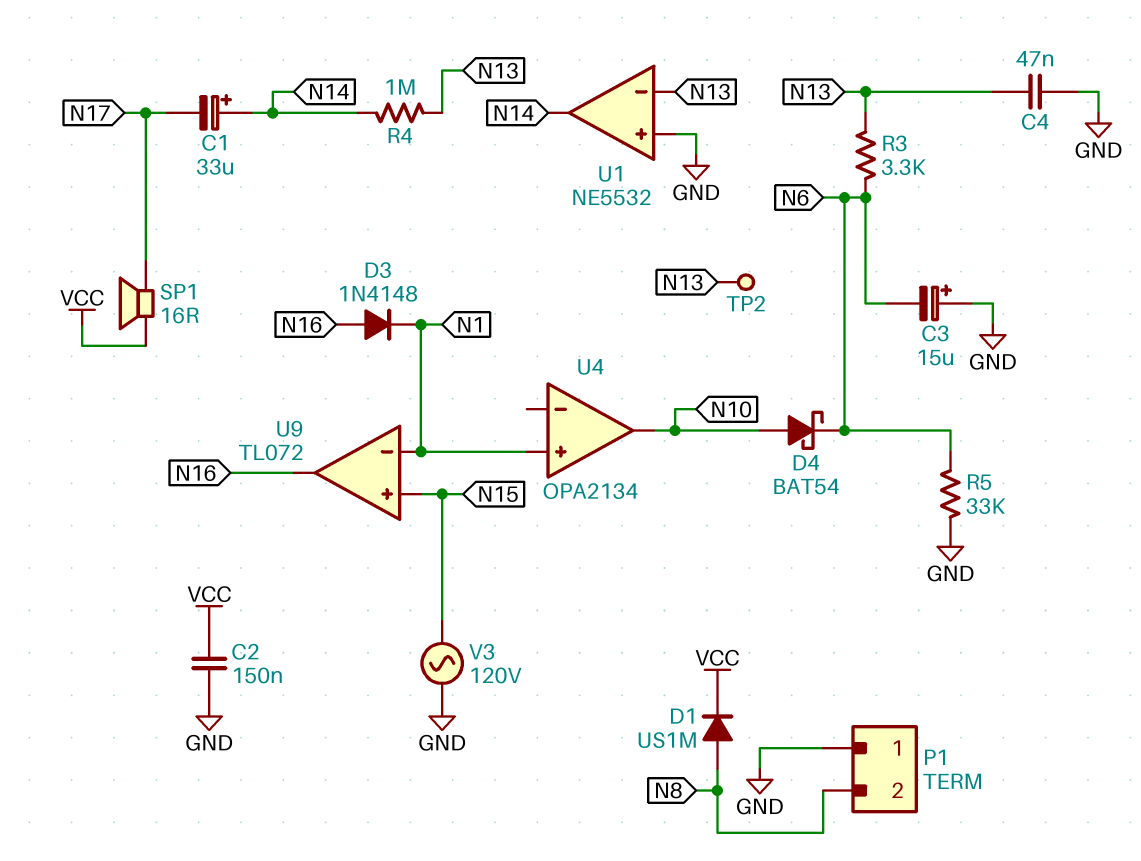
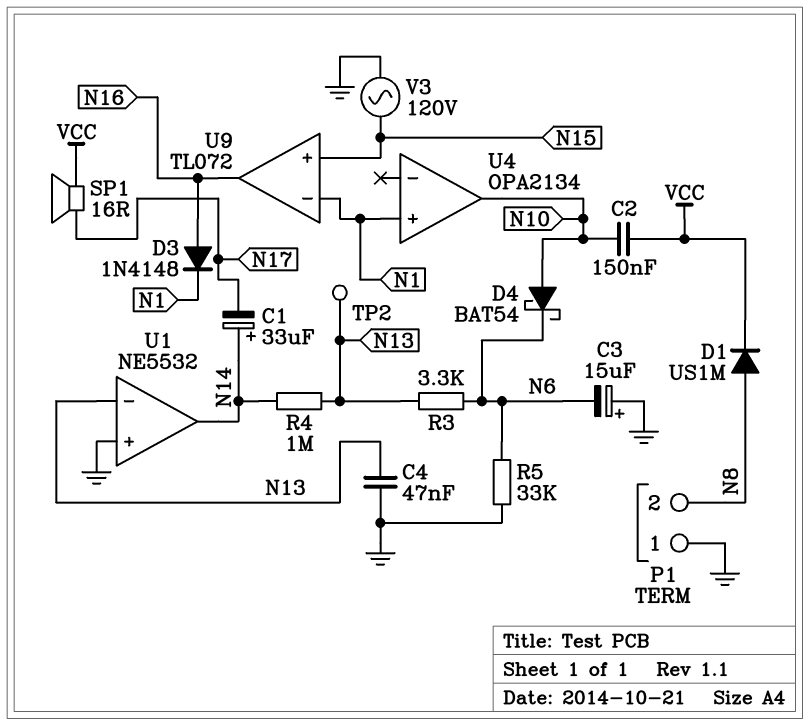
C2: 150nF (GND, VCC) -> 150nF (N10, VCC)

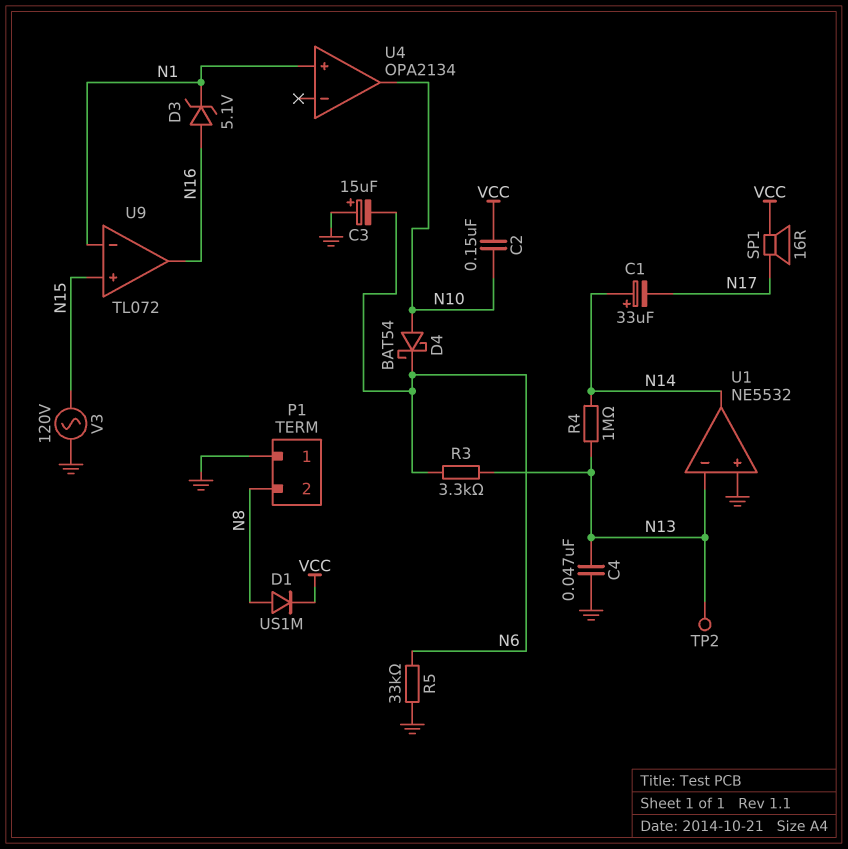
D3: diode 1N4148 (A N16, K N1) -> zener 5.1V (A N16, K N1)

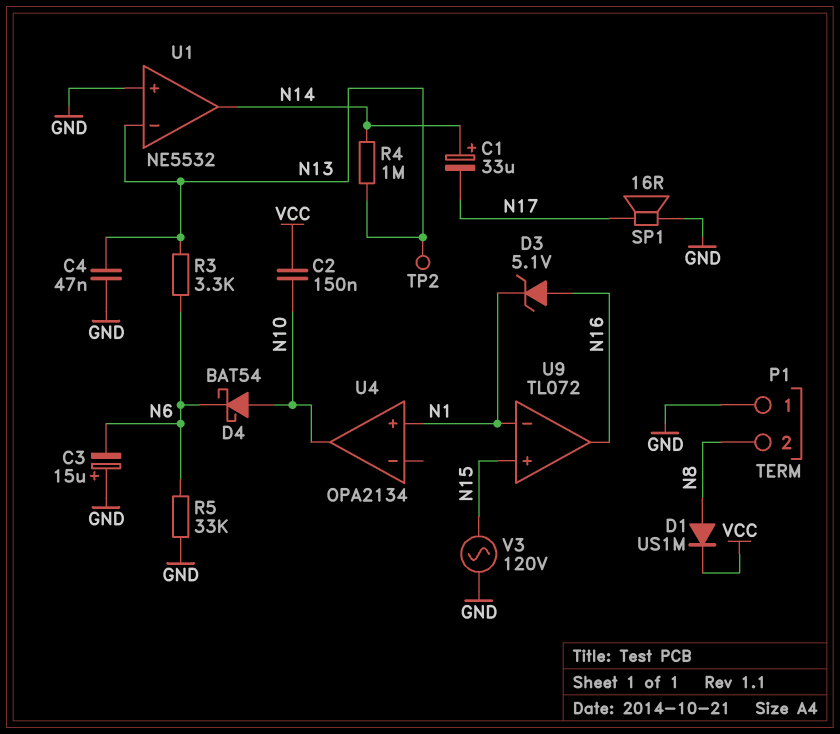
SP1: speaker 16R (N17, VCC) -> speaker 16R (GND, N17)

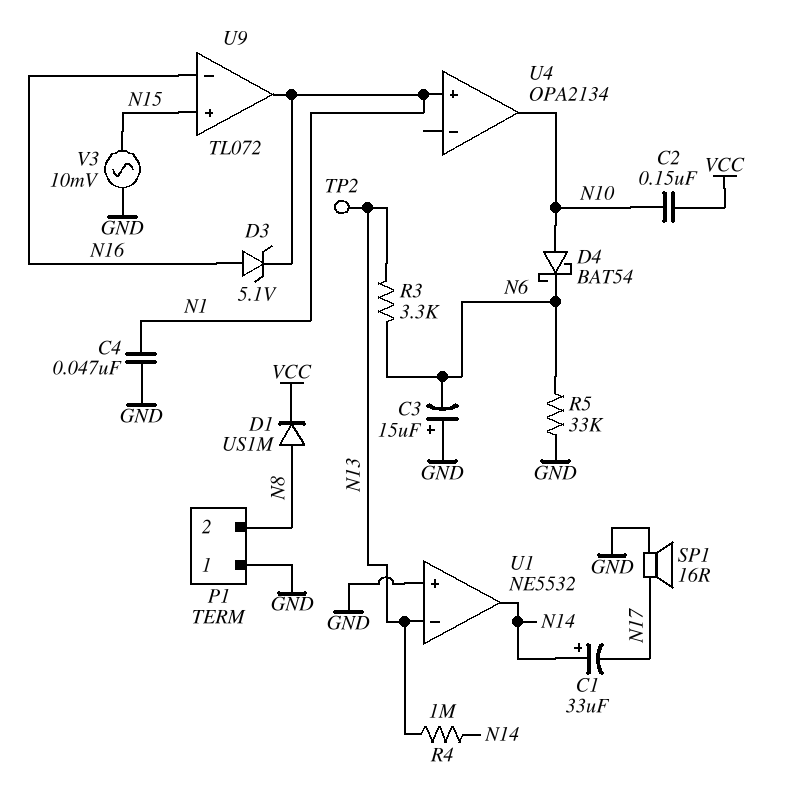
C4: 47nF (GND, N13) -> 47nF (GND, N1)
U9 pin in-: N1 -> N16
U9 pin out: N16 -> N1
V3: AC 120V (GND, N15) -> AC 10mV (GND, N15)

